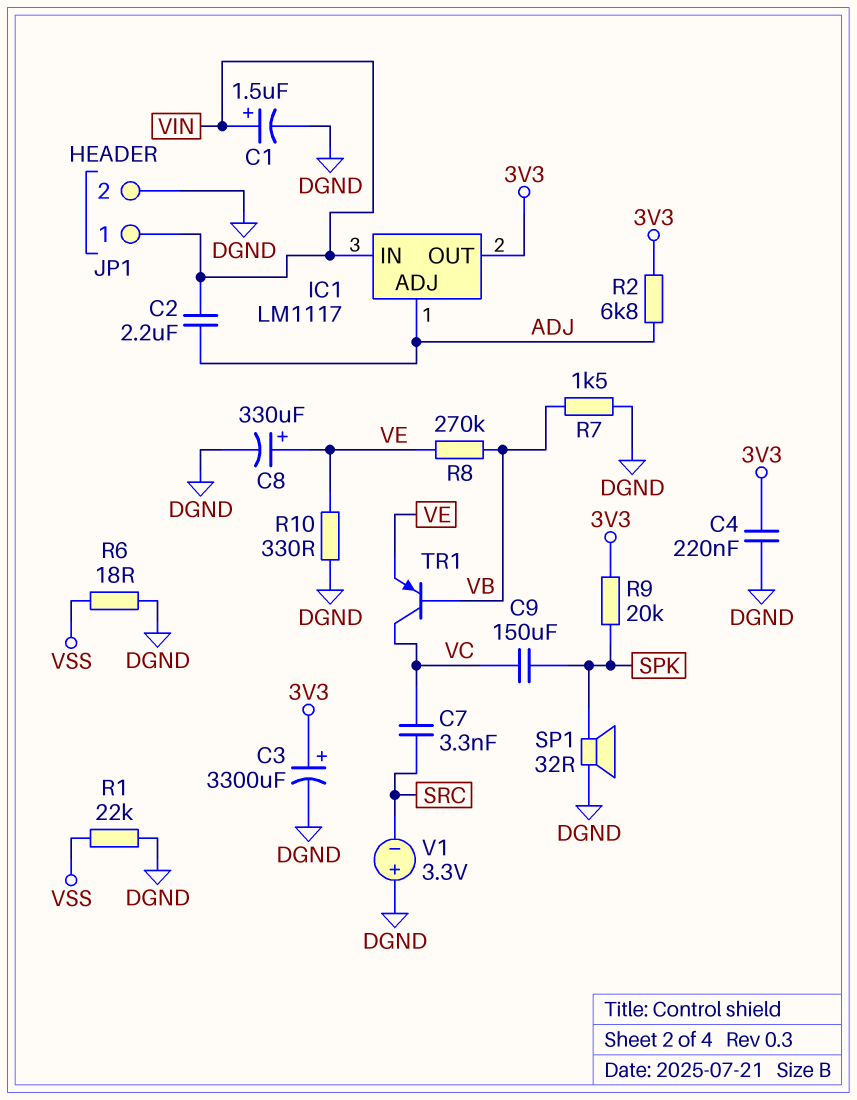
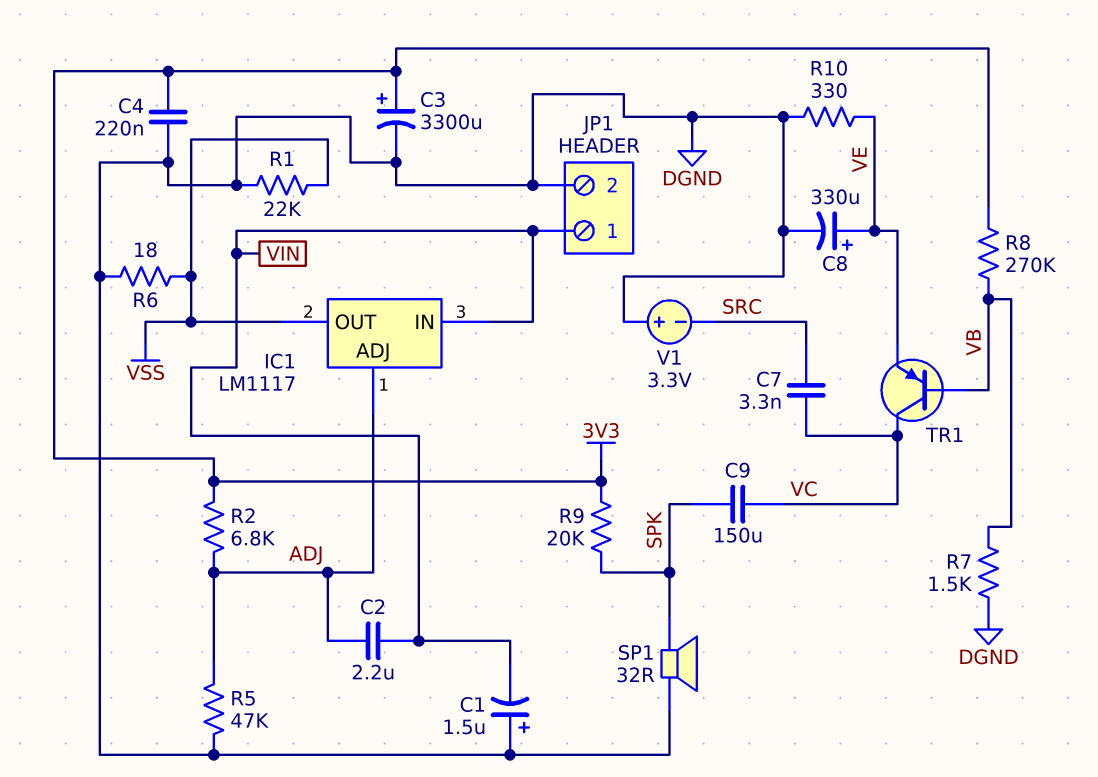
C1: 1.5uF (plus VIN, minus DGND) -> 1.5uF (plus DGND, minus VIN)
IC1 pin OUT: 3V3 -> VSS
R5: none -> 47k (ADJ, DGND)
R8: 270k (VB, VE) -> 270k (3V3, VB)

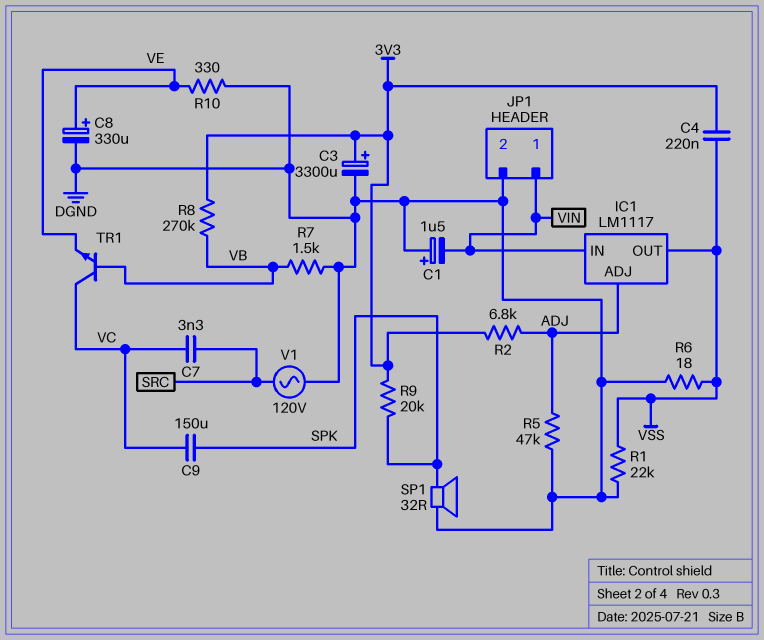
C2: 2.2uF (ADJ, VIN) -> none
C4: 220nF (3V3, DGND) -> 220nF (3V3, VSS)
TR1: PNP (B VB, C VC, E VE) -> NPN (B VB, C VC, E VE)
V1: 3.3V (plus DGND, minus SRC) -> AC 120V (DGND, SRC)

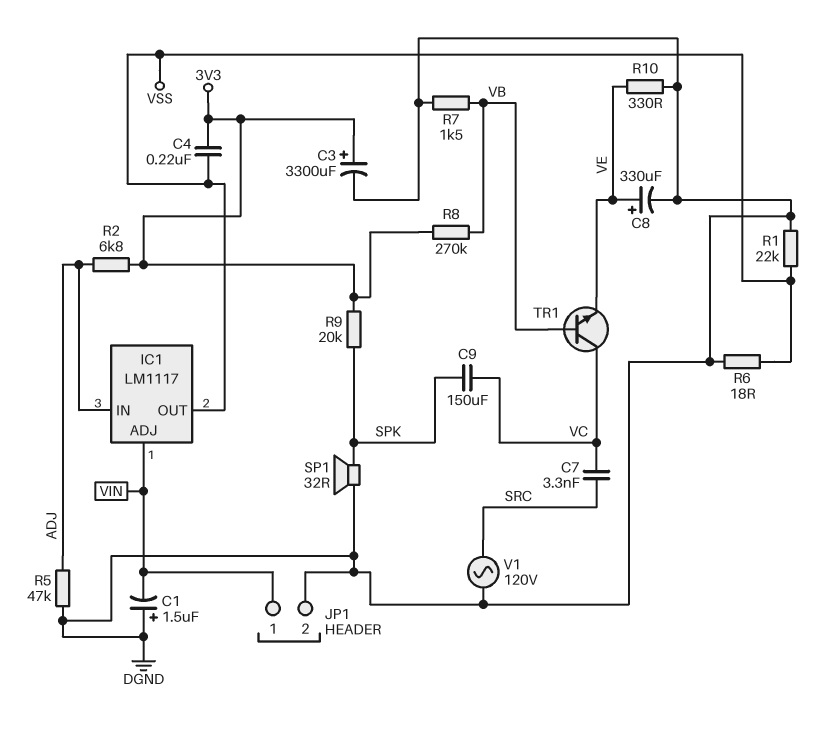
IC1 pin ADJ: ADJ -> VIN
IC1 pin IN: VIN -> ADJ

